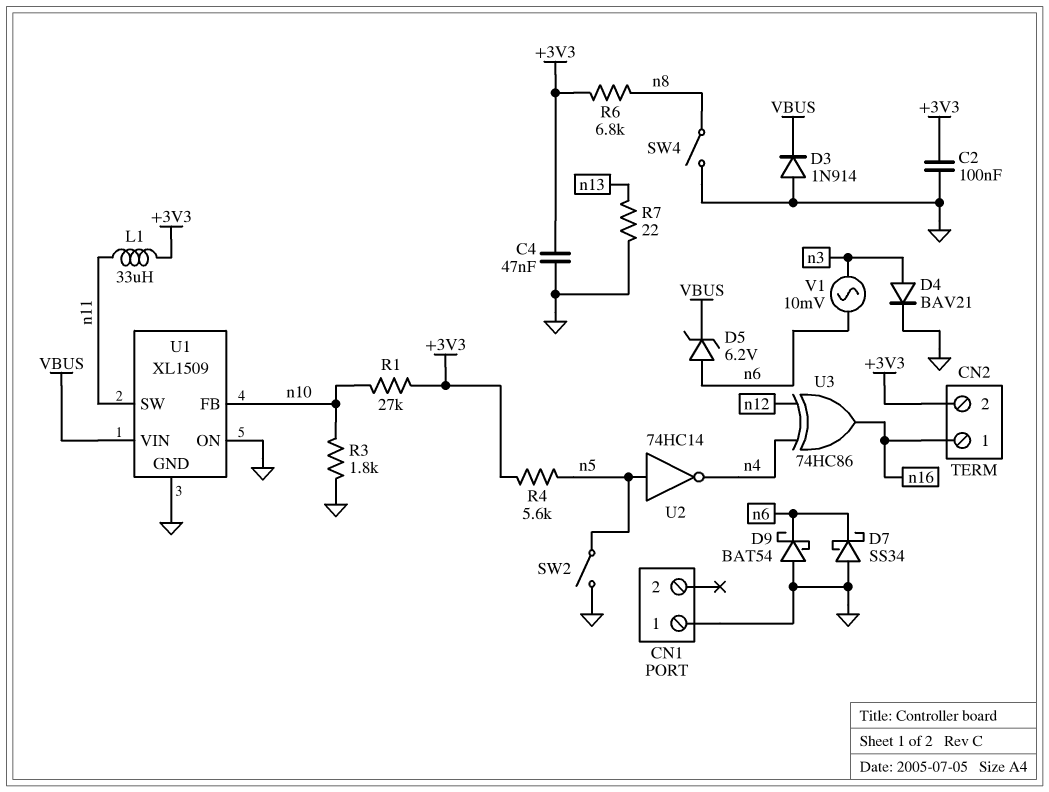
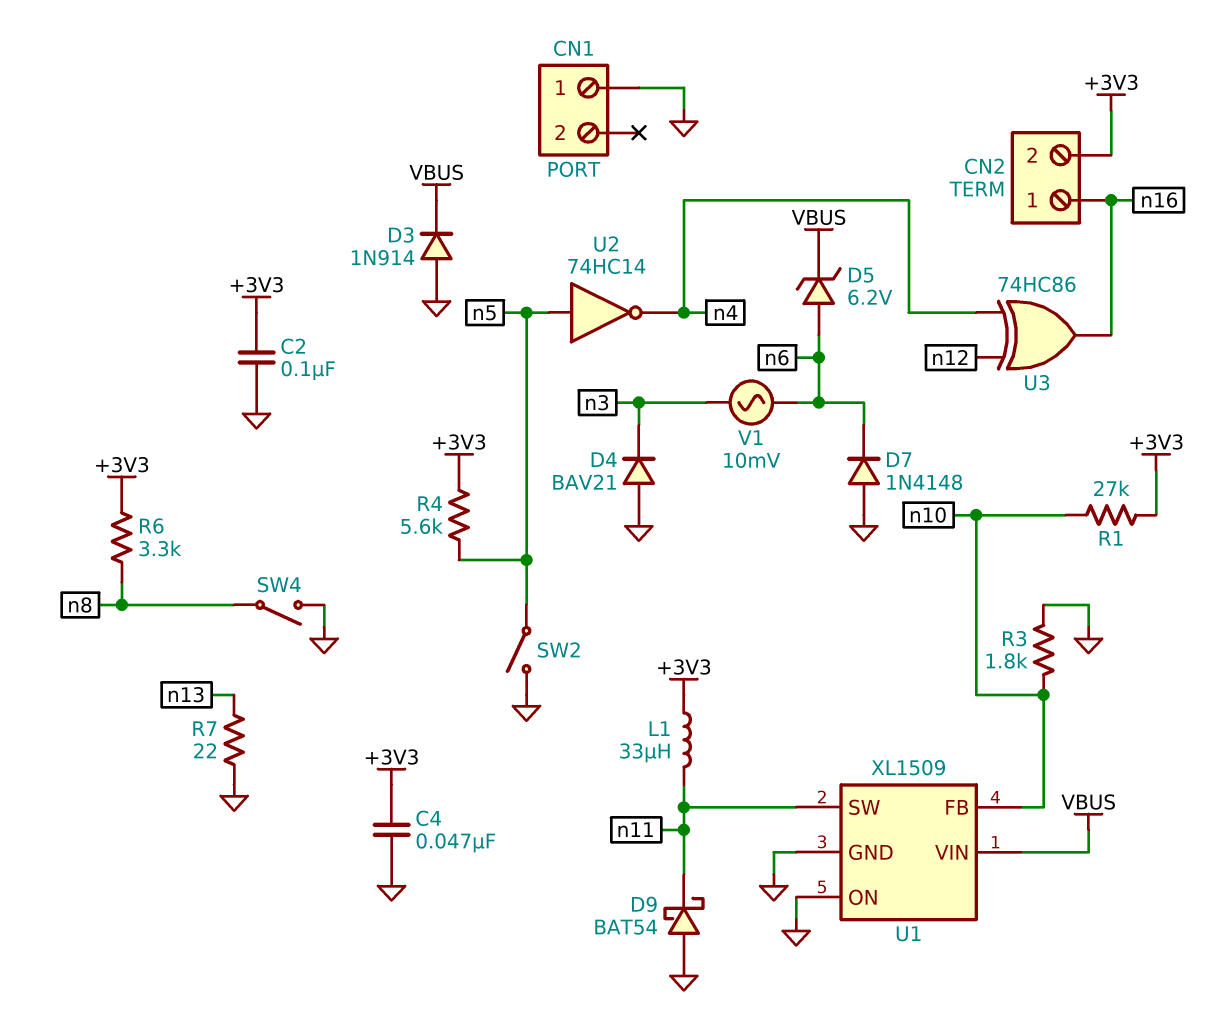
D4: diode BAV21 (A n3, K GND) -> diode BAV21 (A GND, K n3)
D7: schottky SS34 (A GND, K n6) -> diode 1N4148 (A GND, K n6)
D9: schottky BAT54 (A GND, K n6) -> schottky BAT54 (A GND, K n11)
R6: 6.8k (+3V3, n8) -> 3.3k (+3V3, n8)

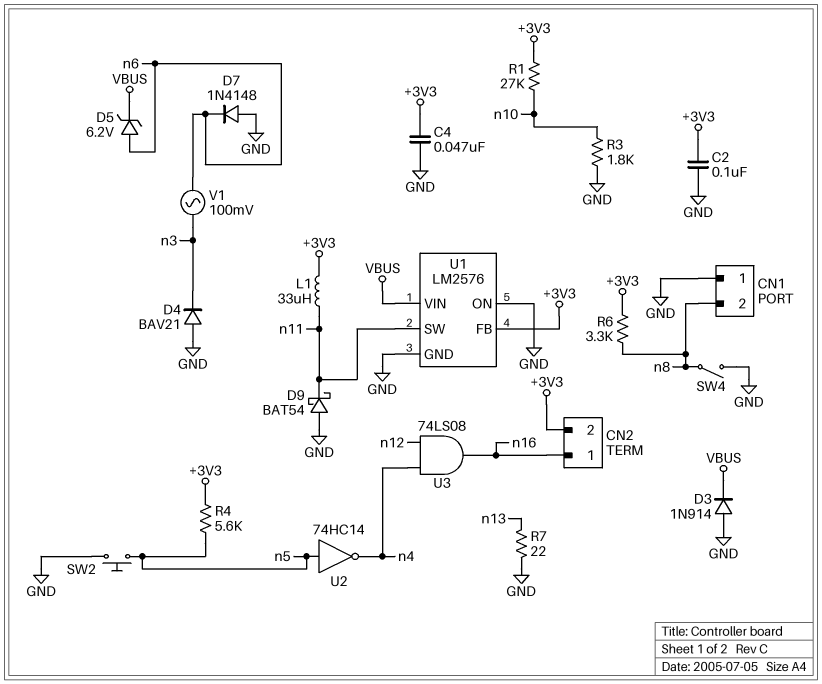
CN1 pin 2: none -> n8
SW2: switch (GND, n5) -> button (GND, n5)
U1: XL1509 -> LM2576
U1 pin FB: n10 -> +3V3
U3: XOR 74HC86 (in n4, in n12, out n16) -> AND 74LS08 (in n4, in n12, out n16)
V1: AC 10mV (n3, n6) -> AC 100mV (n3, n6)

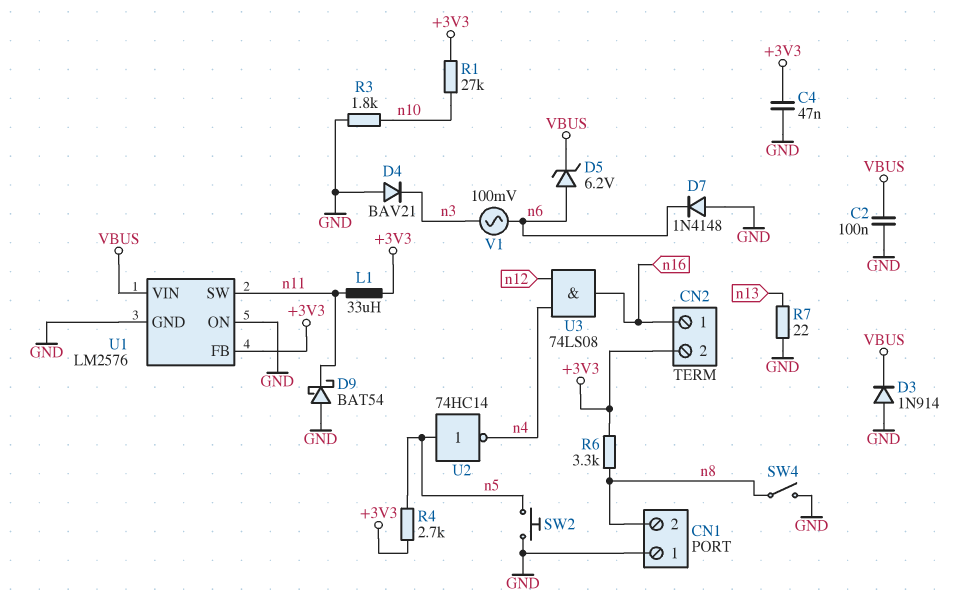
C2: 100nF (+3V3, GND) -> 100nF (GND, VBUS)
R4: 5.6k (+3V3, n5) -> 2.7k (+3V3, n5)

